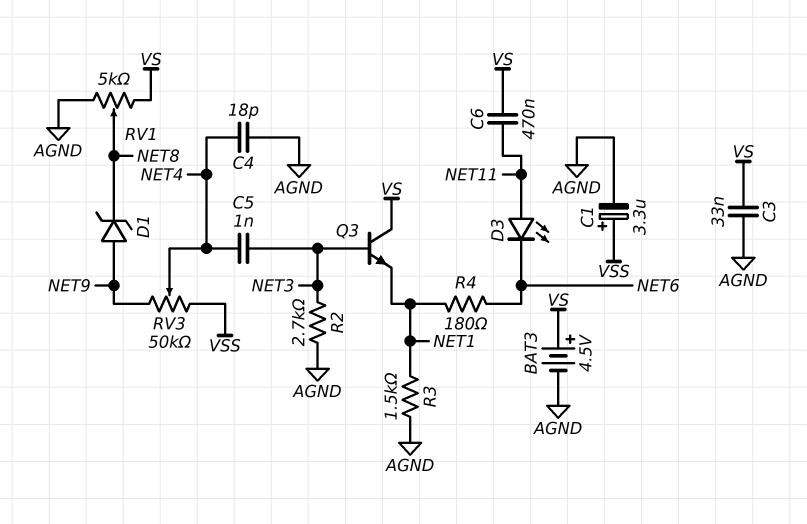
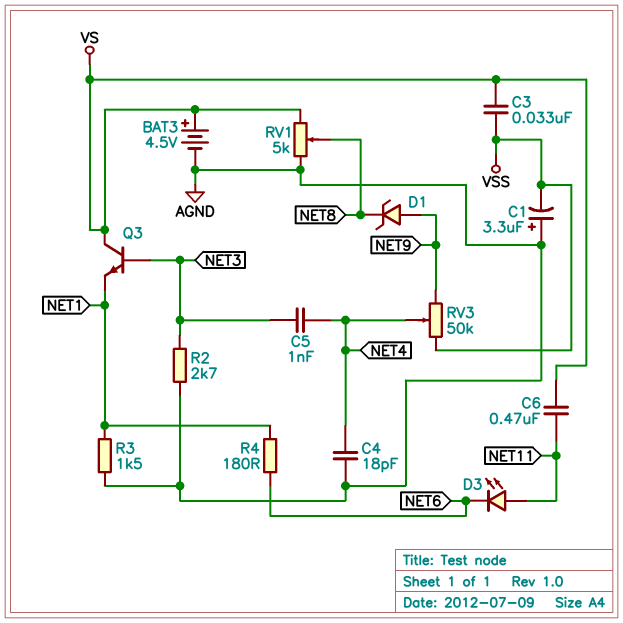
C1: 3.3uF (plus VSS, minus AGND) -> 3.3uF (plus AGND, minus VSS)
C3: 33nF (AGND, VS) -> 33nF (VS, VSS)

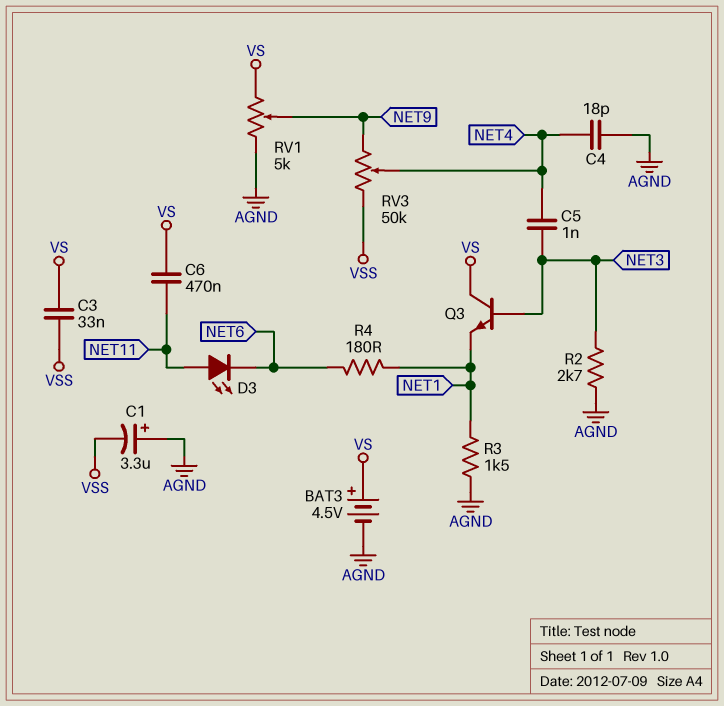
D1: zener (A NET9, K NET8) -> none
RV1: 5k (AGND, VS, wiper NET8) -> 5k (AGND, VS, wiper NET9)

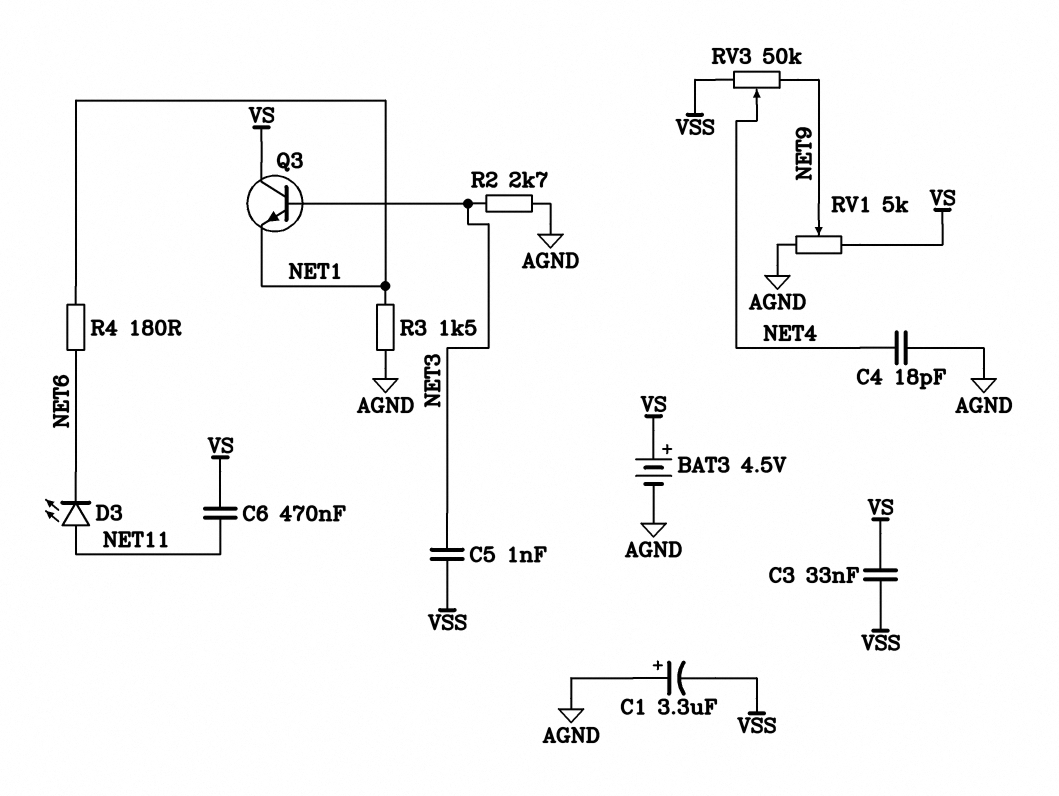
C5: 1nF (NET3, NET4) -> 1nF (NET3, VSS)

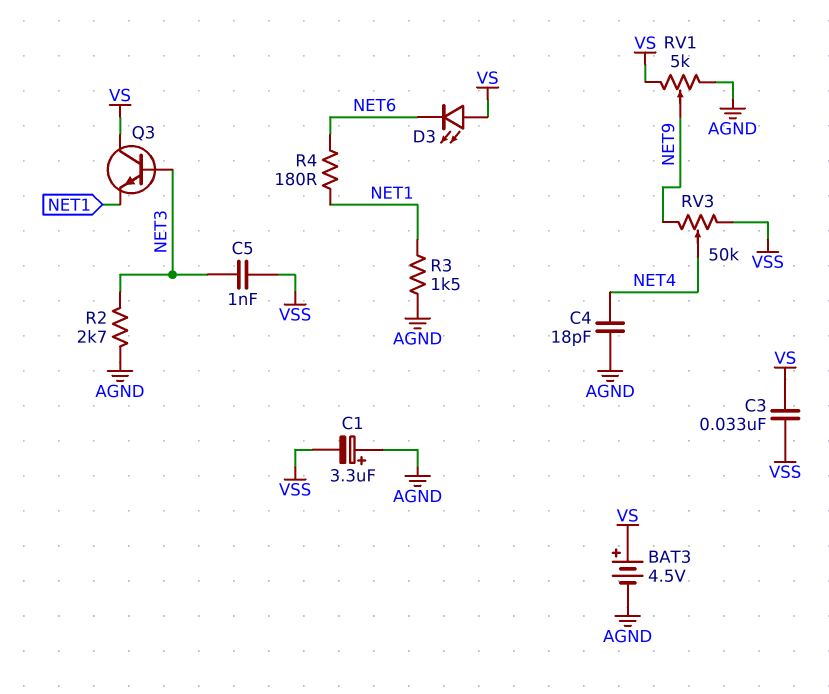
C6: 470nF (NET11, VS) -> none
D3: LED (A NET11, K NET6) -> LED (A VS, K NET6)

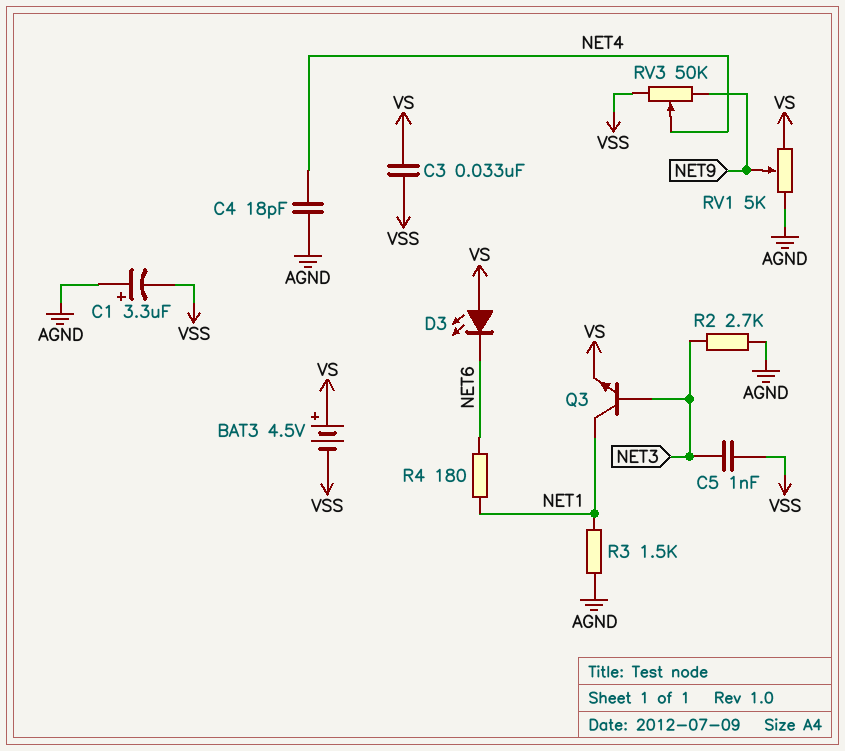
BAT3: 4.5V (plus VS, minus AGND) -> 4.5V (plus VS, minus VSS)
Q3: NPN (B NET3, C VS, E NET1) -> NPN (B NET3, C NET1, E VS)

